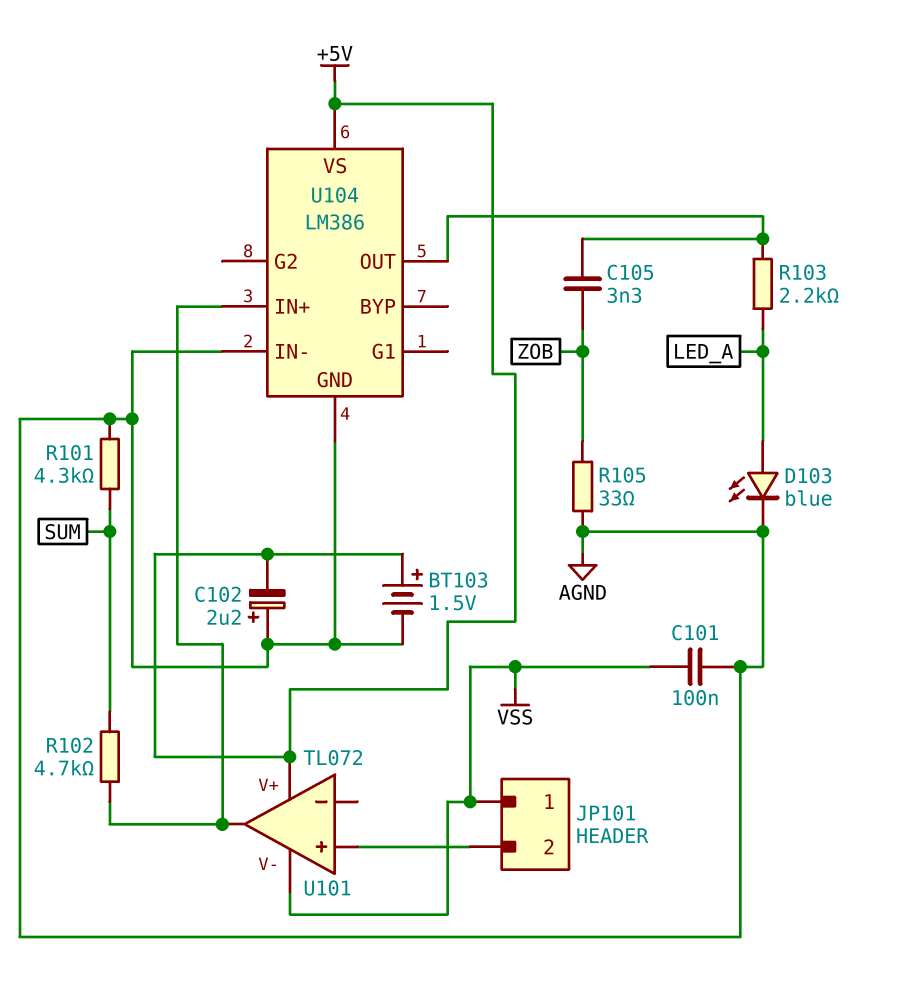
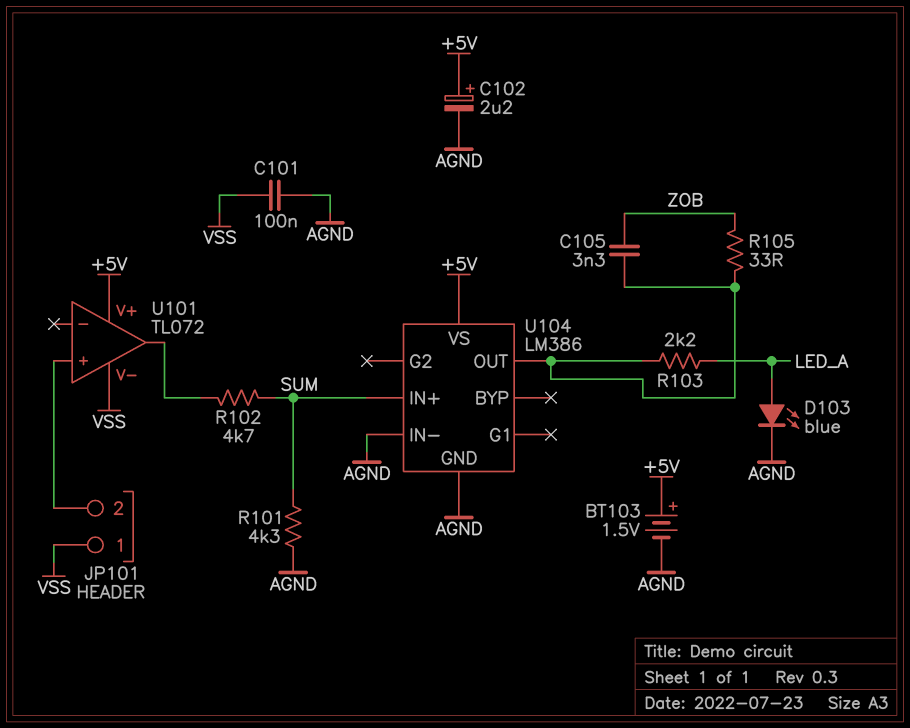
C102: 2.2uF (plus AGND, minus +5V) -> 2.2uF (plus +5V, minus AGND)
R105: 33 (AGND, ZOB) -> 33 (U104/OUT, ZOB)
U104 pin IN+: U101/out -> SUM

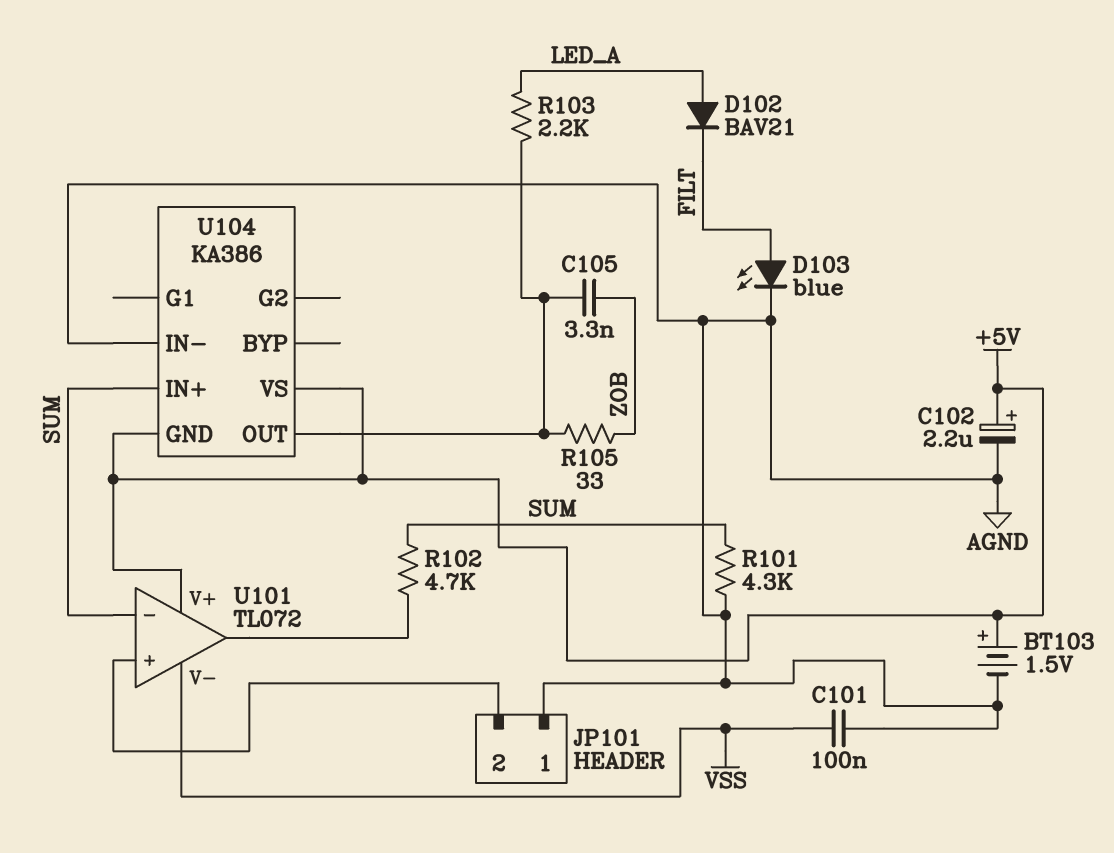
D102: none -> diode BAV21 (A LED_A, K FILT)
D103: LED blue (A LED_A, K AGND) -> LED blue (A FILT, K AGND)
JP101 pin 1: VSS -> AGND
U101 pin in-: none -> SUM
U104: LM386 -> KA386
U104 pin GND: AGND -> +5V

